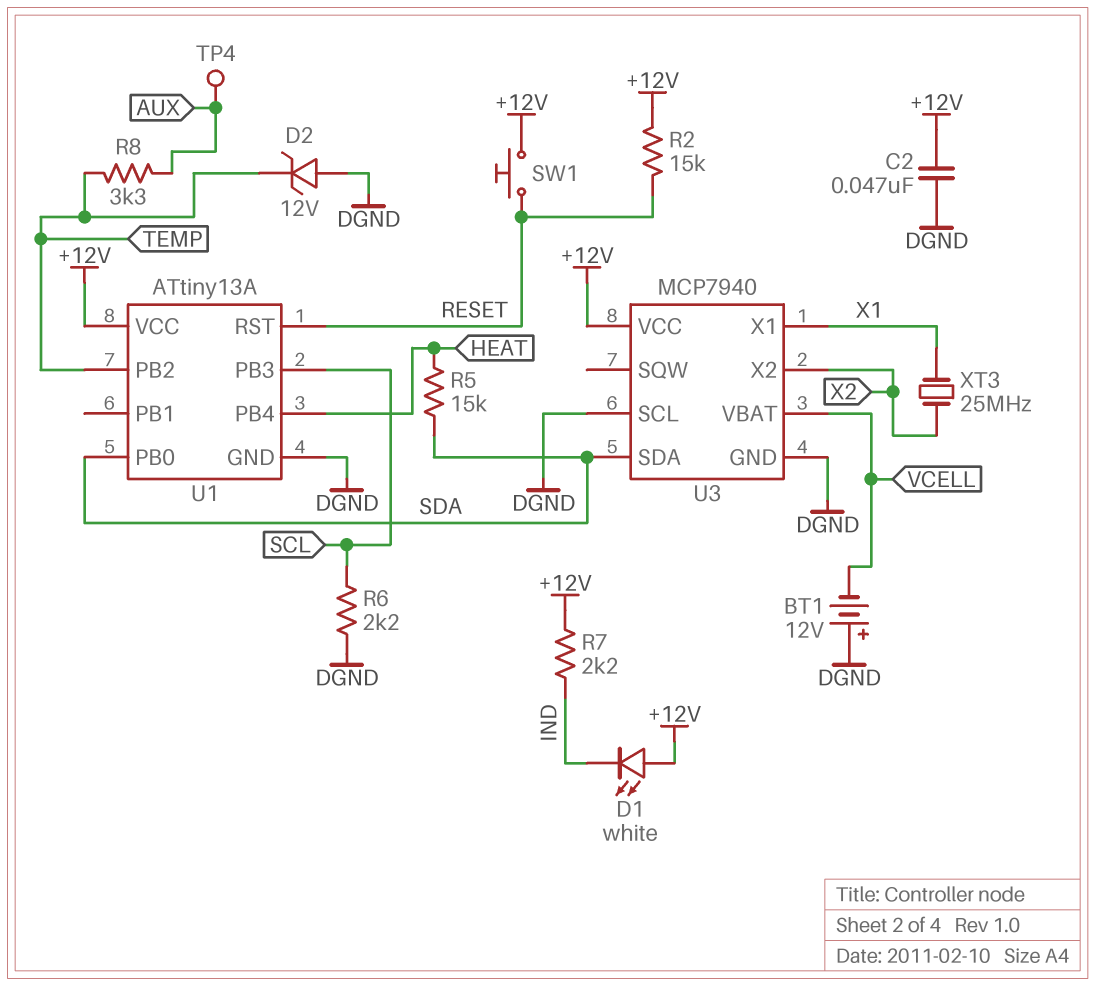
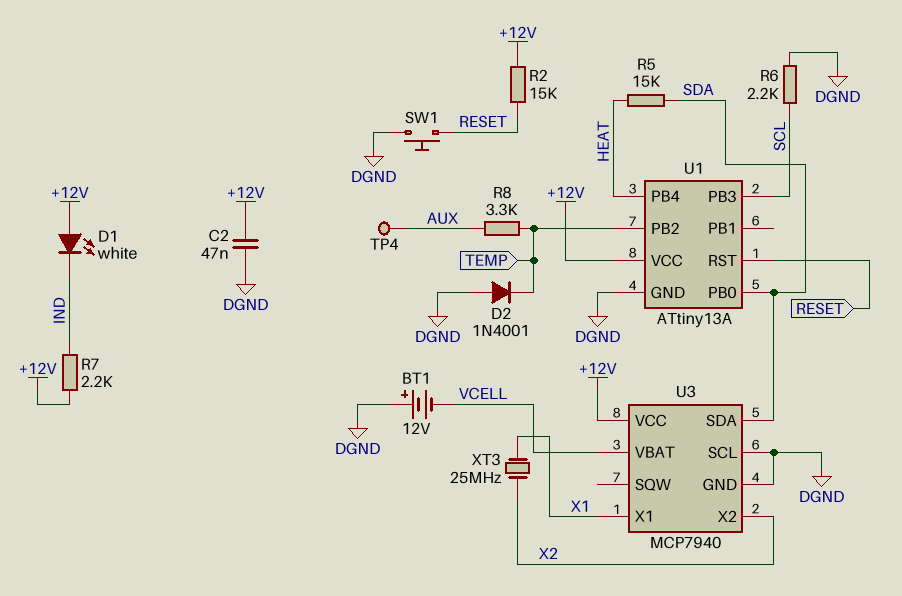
D2: zener 12V (A DGND, K TEMP) -> diode 1N4001 (A DGND, K TEMP)
SW1: button (+12V, RESET) -> button (DGND, RESET)

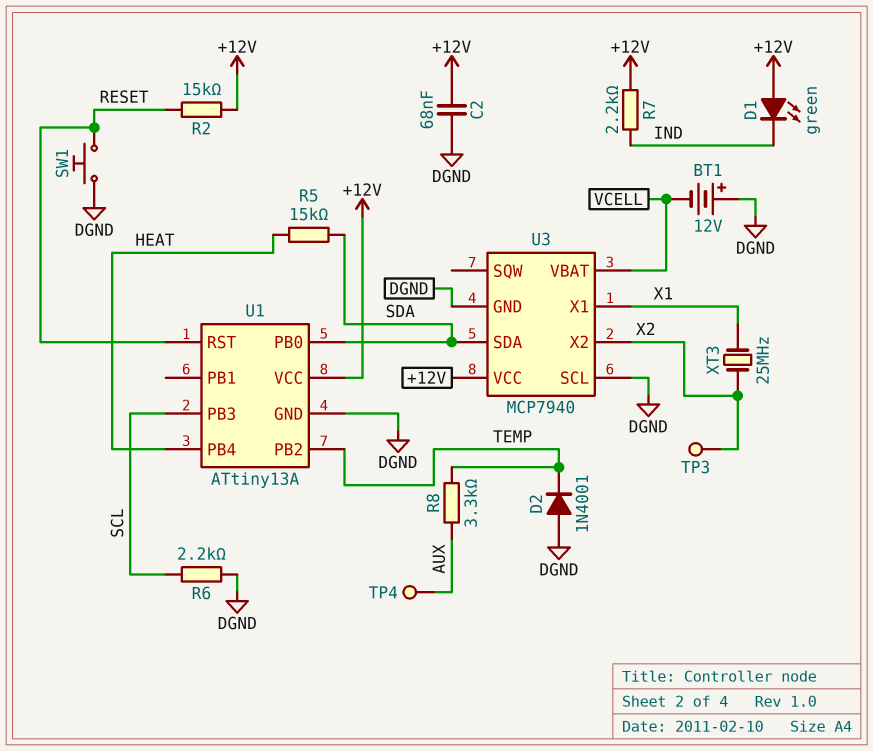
C2: 47nF (+12V, DGND) -> 68nF (+12V, DGND)
D1: LED white (A +12V, K IND) -> LED green (A +12V, K IND)
TP3: none -> test point (X2)

